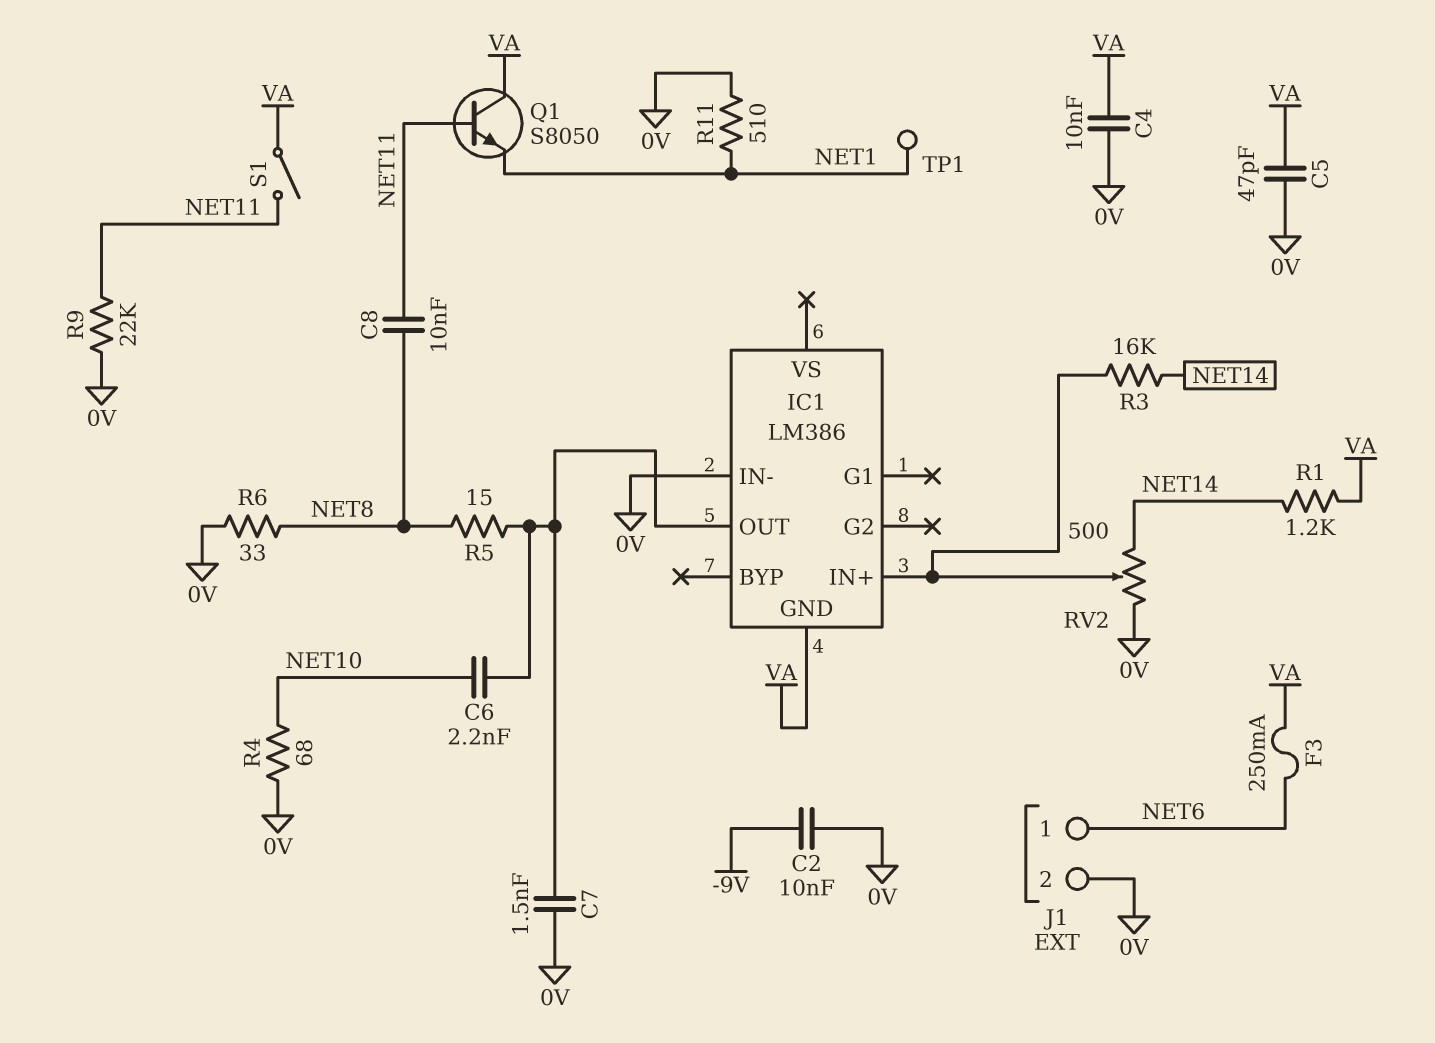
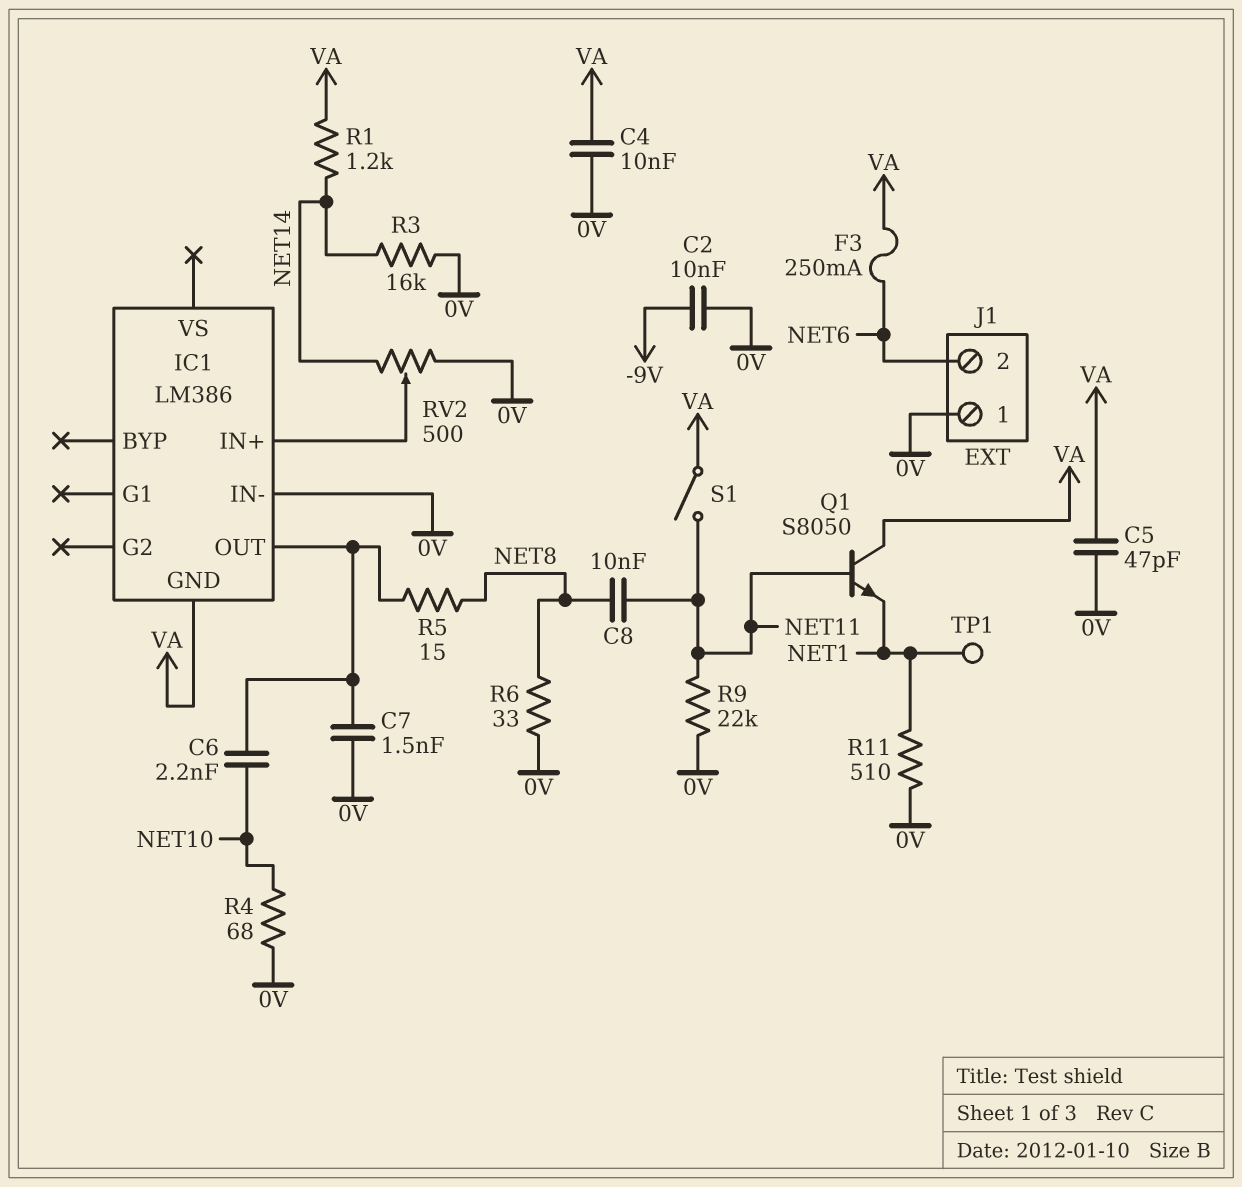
J1 pin 1: NET6 -> 0V
J1 pin 2: 0V -> NET6
R3: 16k (IC1/IN+, NET14) -> 16k (0V, NET14)

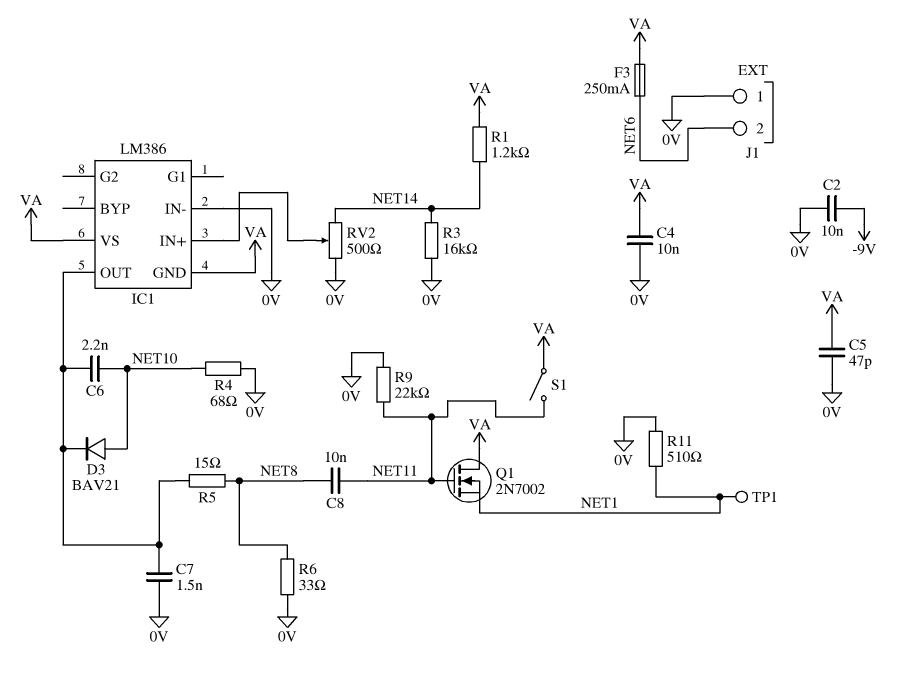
D3: none -> diode BAV21 (A NET10, K IC1/OUT)
IC1 pin VS: none -> VA
Q1: NPN S8050 (B NET11, C VA, E NET1) -> NMOS 2N7002 (G NET11, D VA, S NET1)

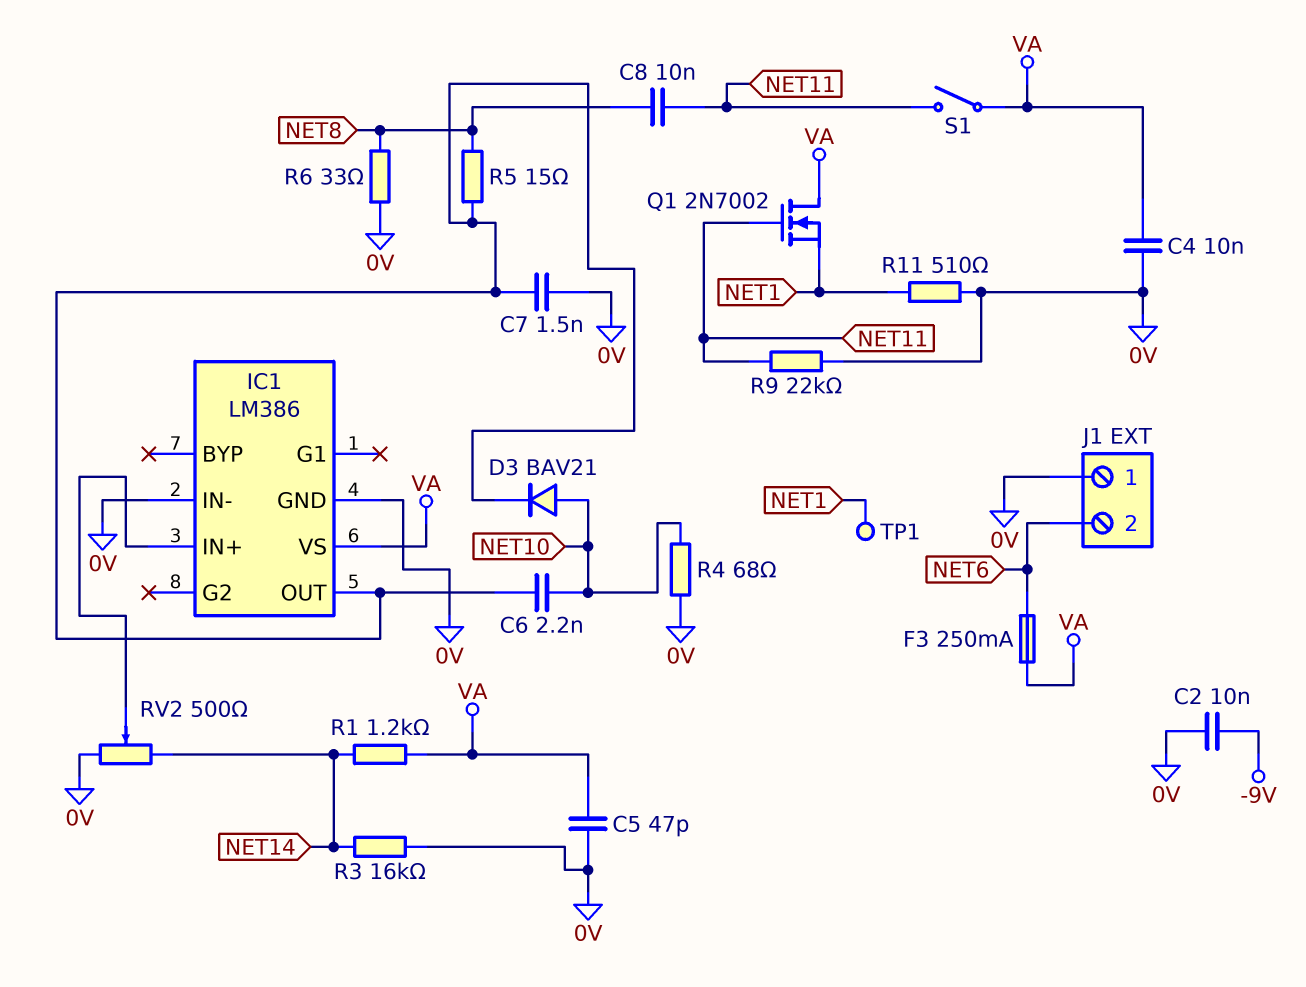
IC1 pin GND: VA -> 0V

